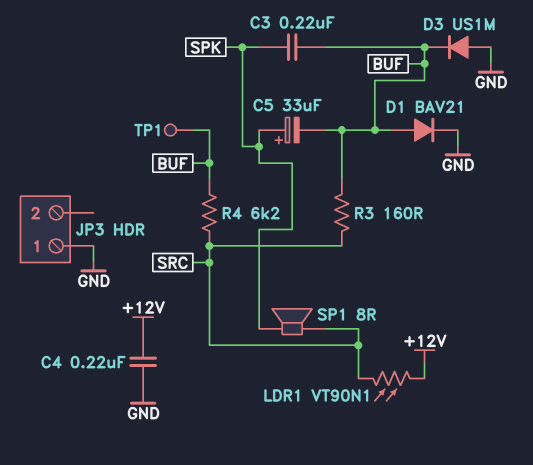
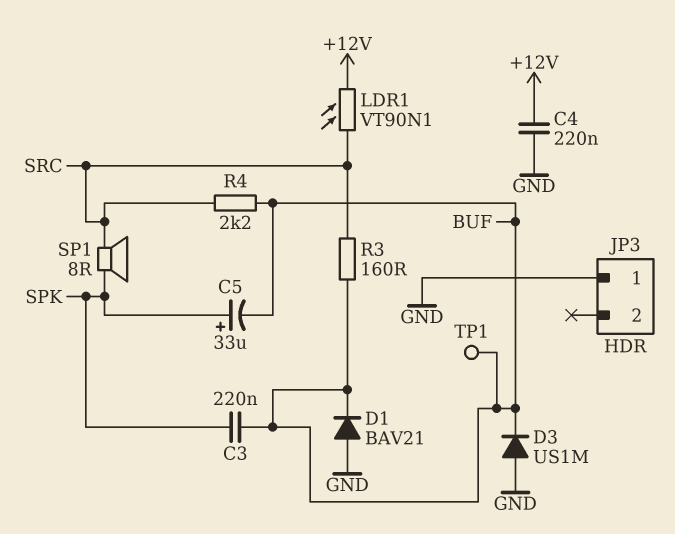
D1: diode BAV21 (A BUF, K GND) -> diode BAV21 (A GND, K BUF)
R4: 6.2k (BUF, SRC) -> 2.2k (BUF, SRC)

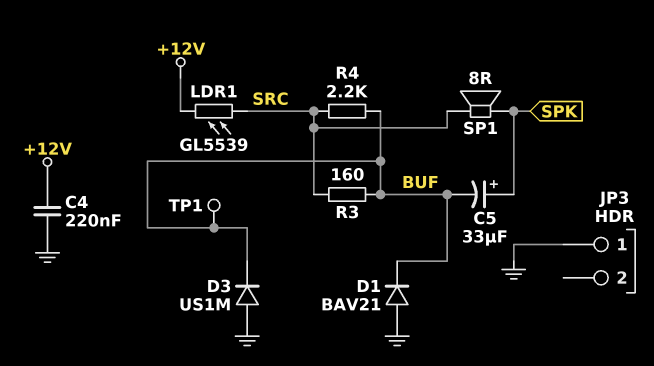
C3: 220nF (BUF, SPK) -> none
LDR1: VT90N1 (+12V, SRC) -> GL5539 (+12V, SRC)

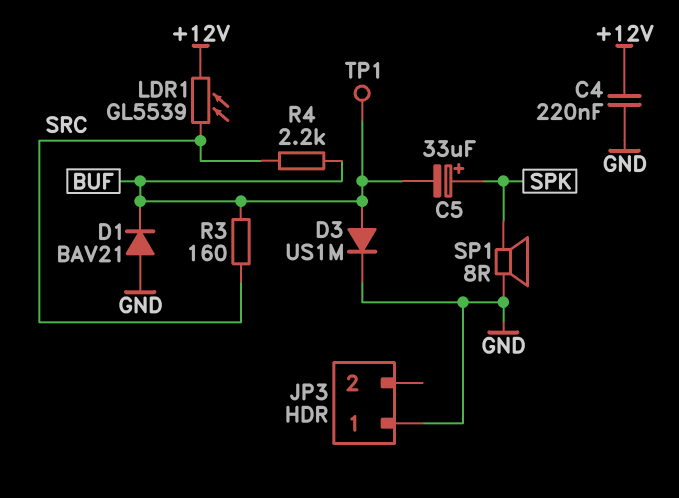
D3: diode US1M (A GND, K BUF) -> diode US1M (A BUF, K GND)
SP1: speaker 8R (SPK, SRC) -> speaker 8R (GND, SPK)

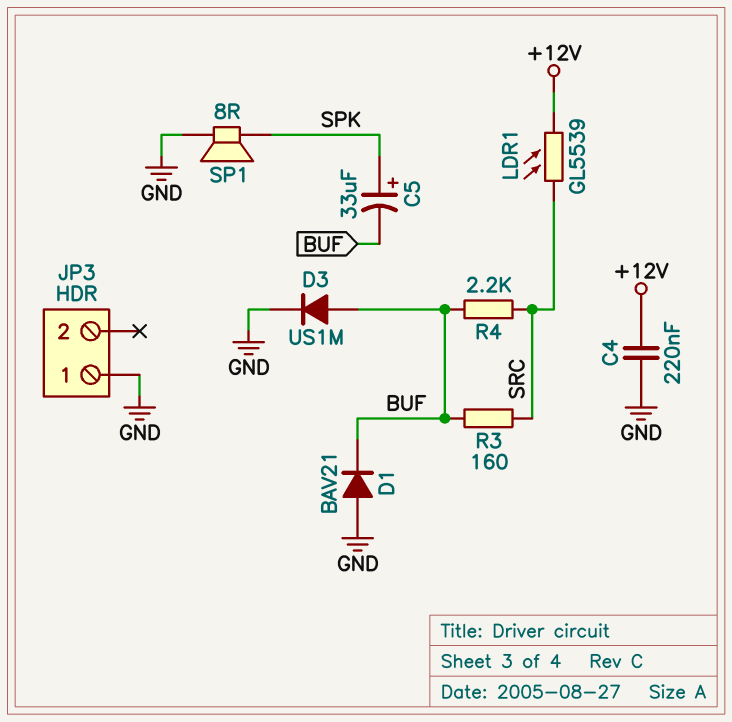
TP1: test point (BUF) -> none

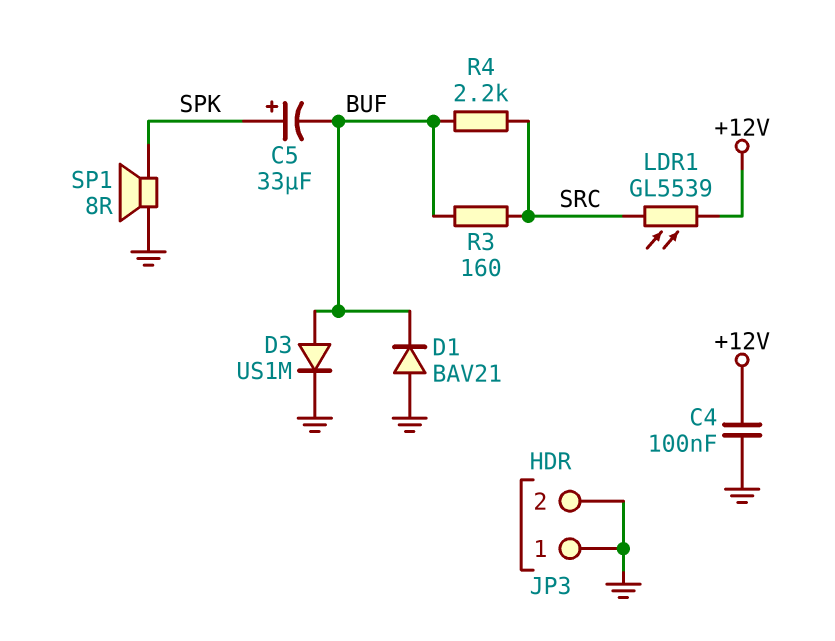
C4: 220nF (+12V, GND) -> 100nF (+12V, GND)
JP3 pin 2: none -> GND

